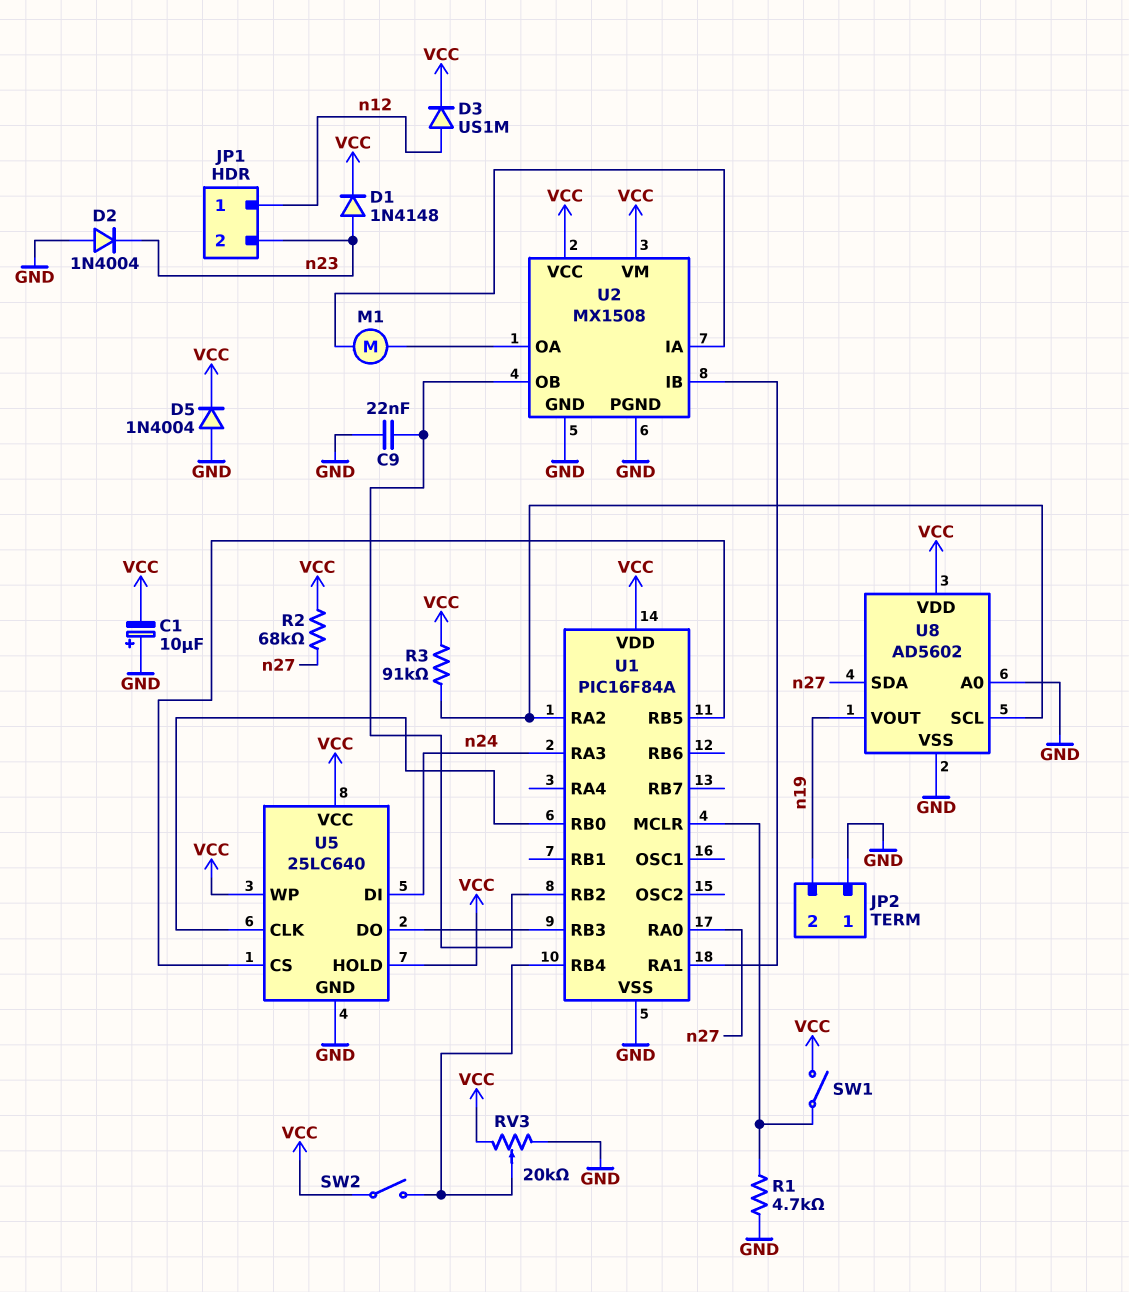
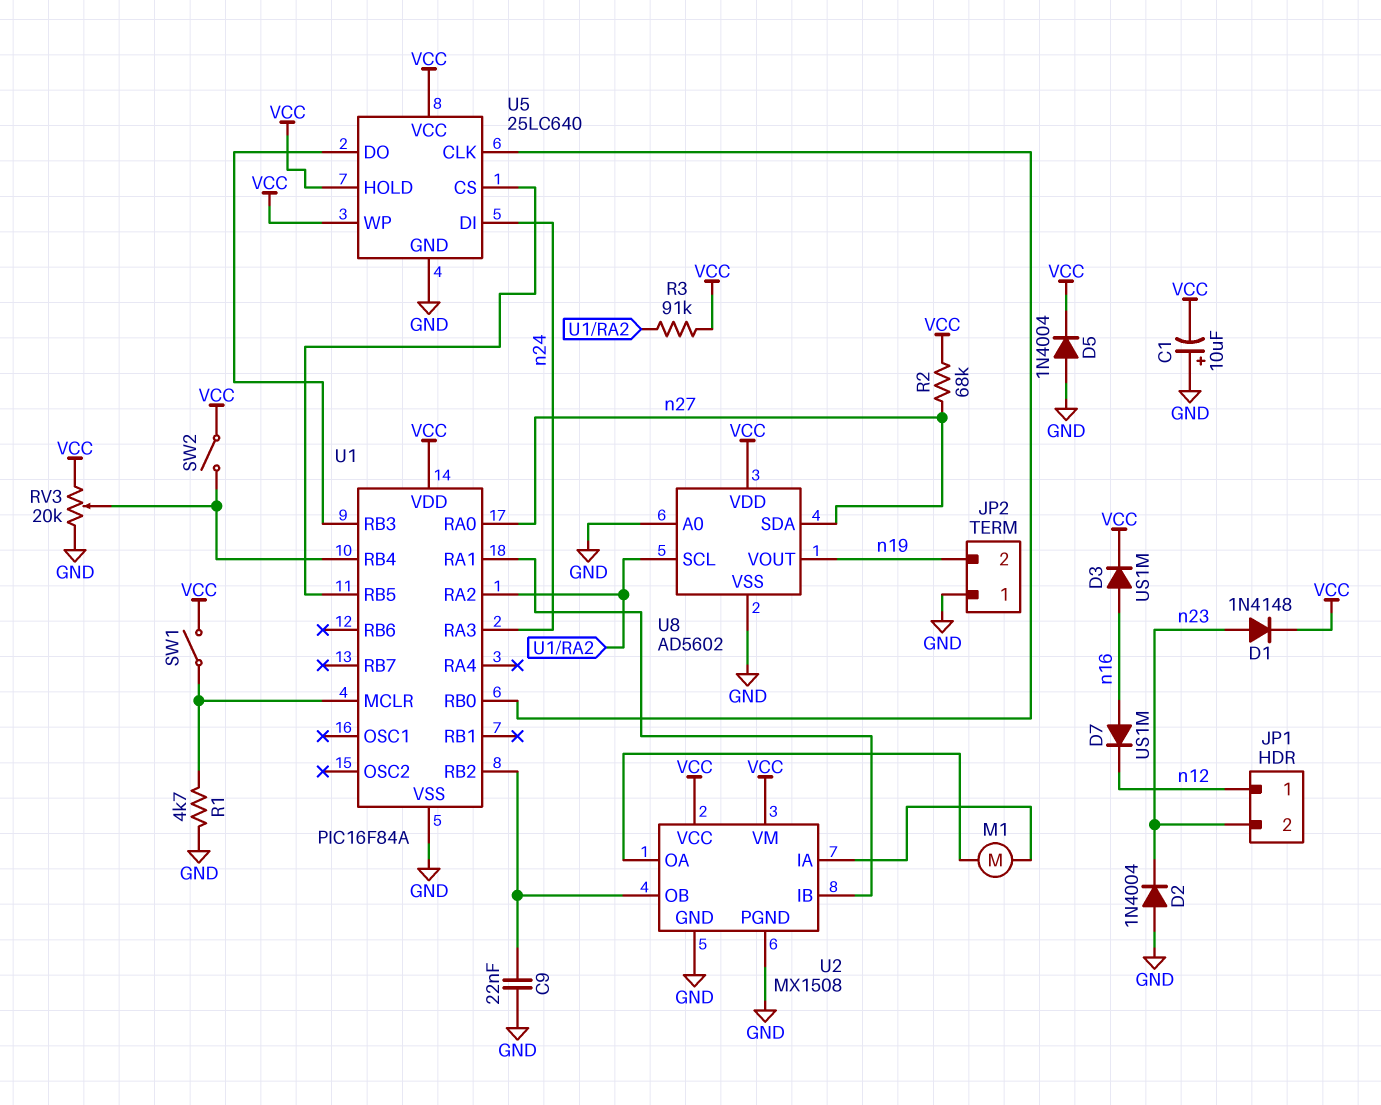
D3: diode US1M (A n12, K VCC) -> diode US1M (A n16, K VCC)
D7: none -> diode US1M (A n16, K n12)

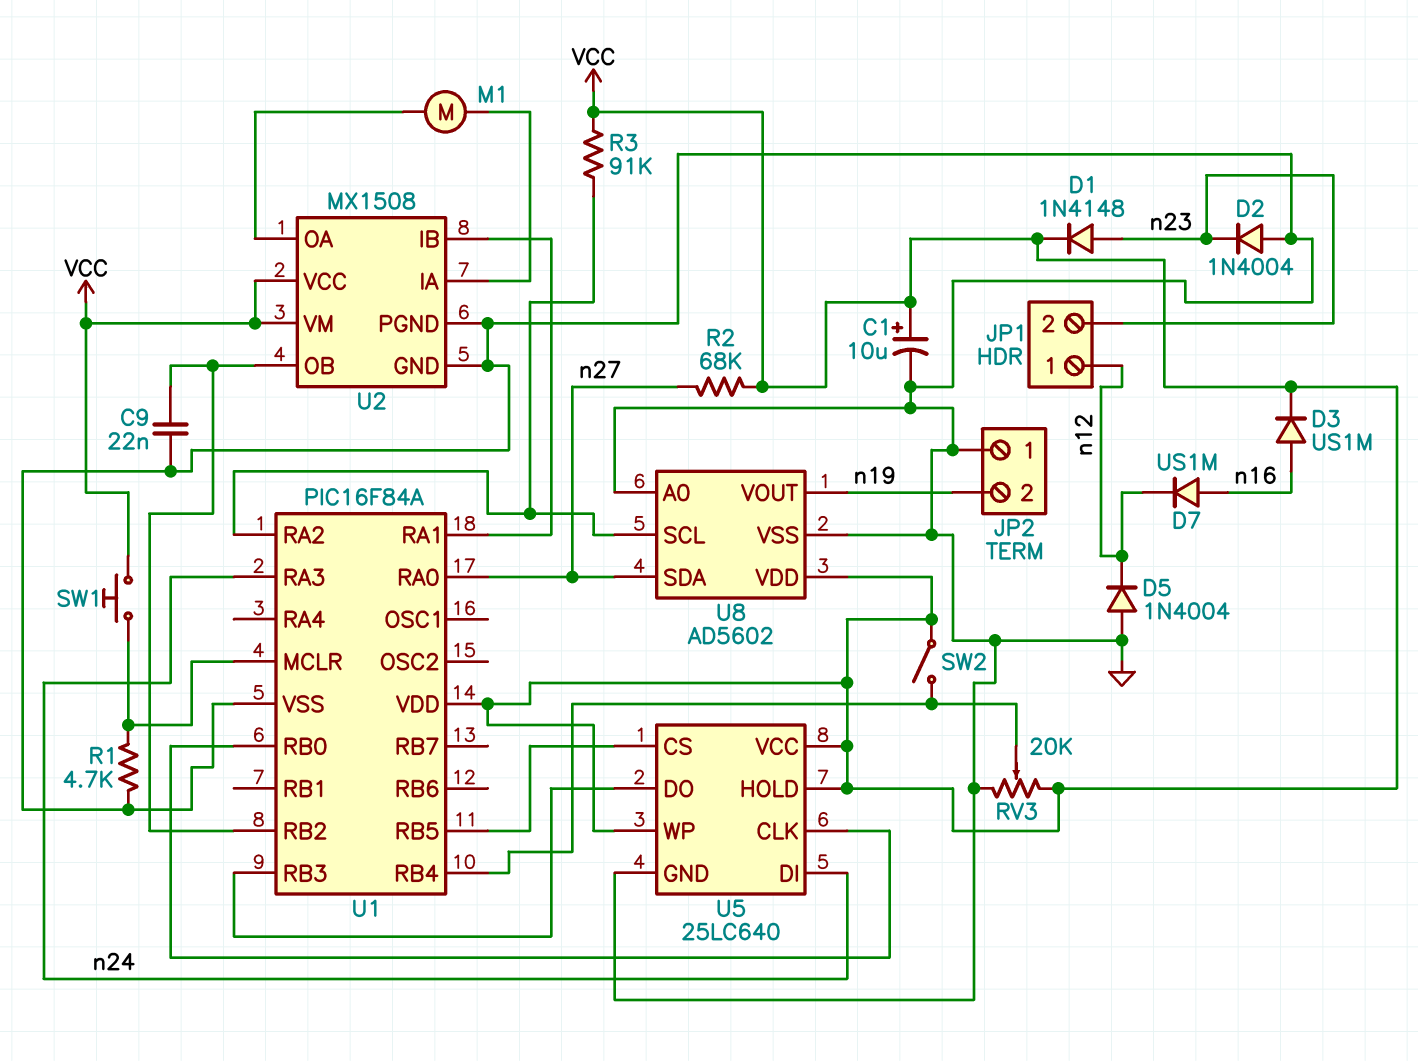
C1: 10uF (plus GND, minus VCC) -> 10uF (plus VCC, minus GND)
D5: diode 1N4004 (A GND, K VCC) -> diode 1N4004 (A GND, K n12)
SW1: switch (U1/MCLR, VCC) -> button (U1/MCLR, VCC)

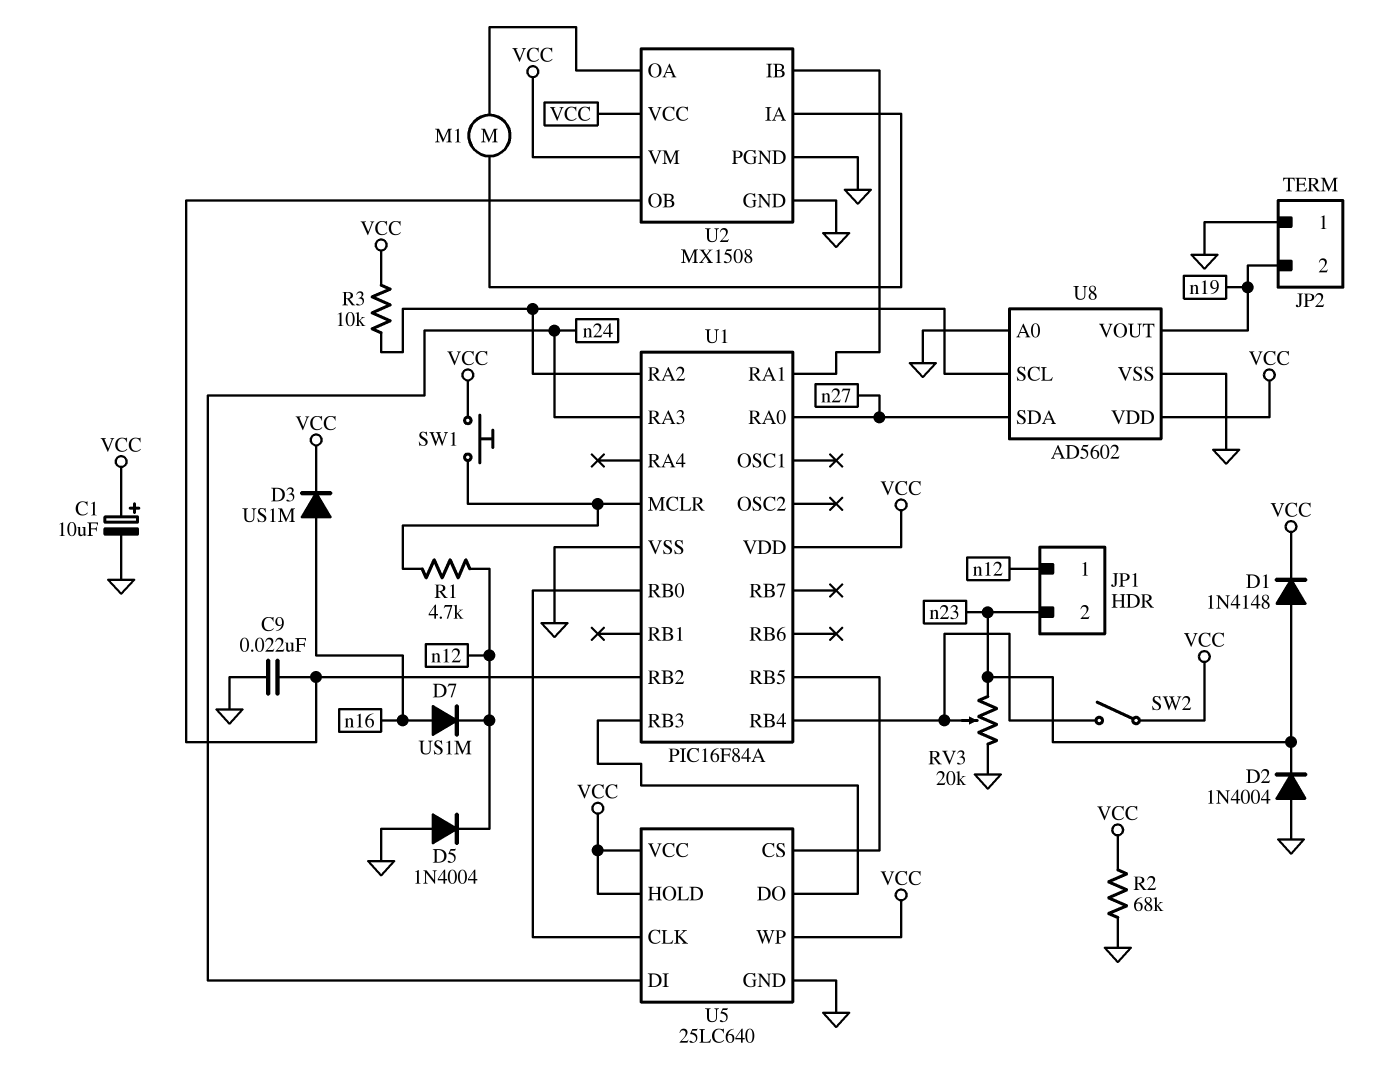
R1: 4.7k (GND, U1/MCLR) -> 4.7k (U1/MCLR, n12)
R2: 68k (VCC, n27) -> 68k (GND, VCC)
R3: 91k (U1/RA2, VCC) -> 10k (U1/RA2, VCC)
RV3: 20k (GND, VCC, wiper U1/RB4) -> 20k (GND, n23, wiper U1/RB4)

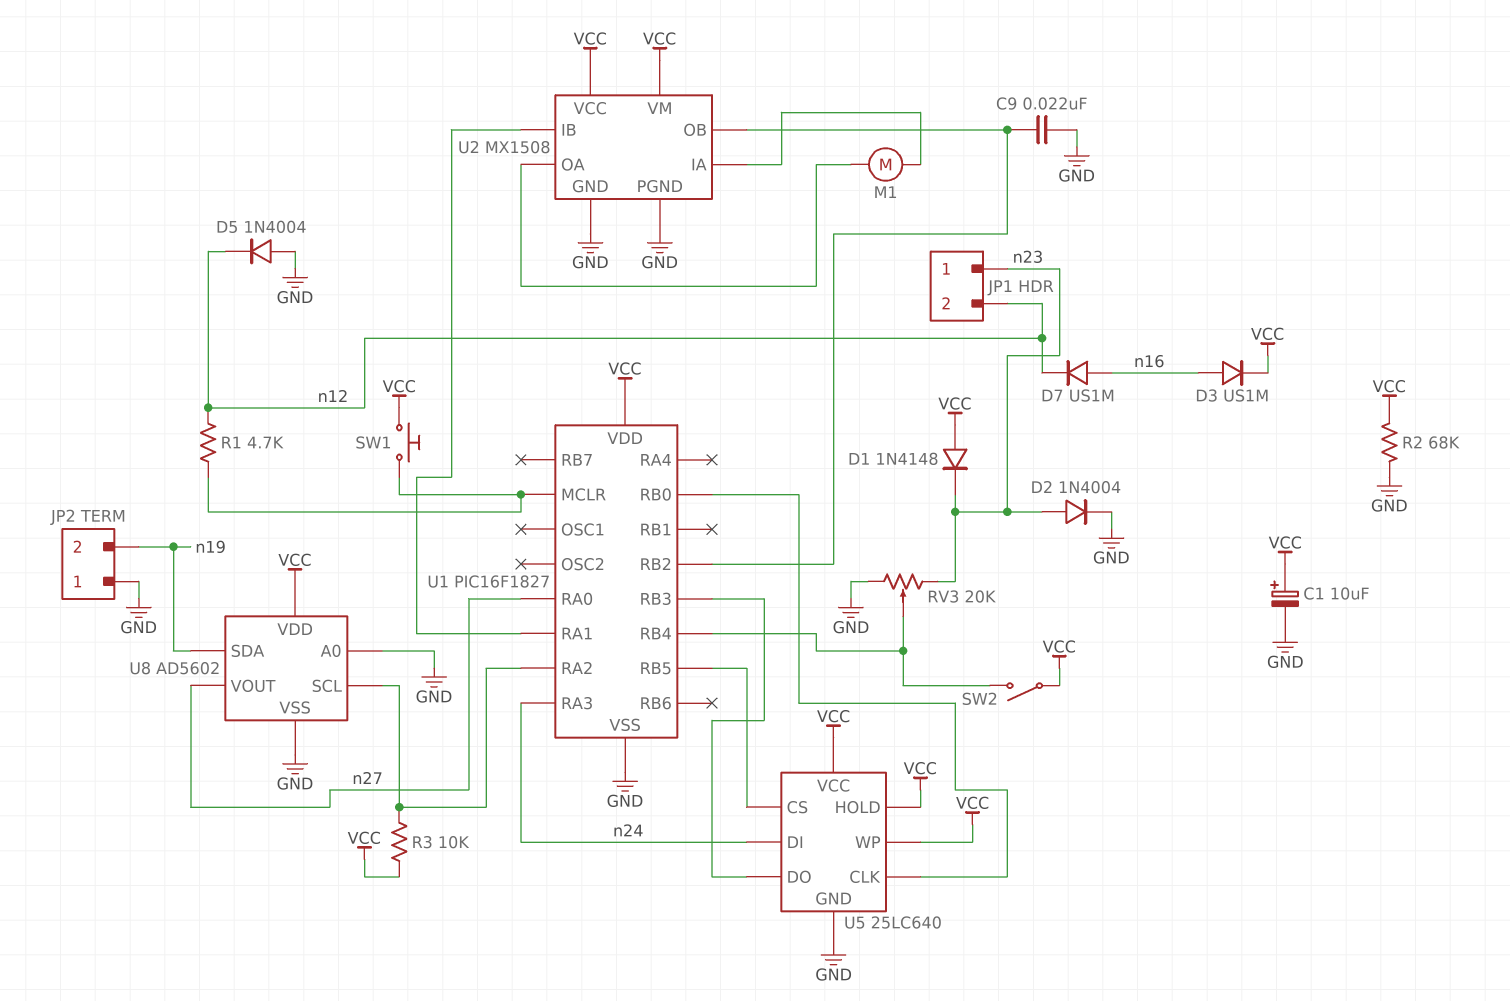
D1: diode 1N4148 (A n23, K VCC) -> diode 1N4148 (A VCC, K n23)
D2: diode 1N4004 (A GND, K n23) -> diode 1N4004 (A n23, K GND)
JP1 pin 1: n12 -> n23
JP1 pin 2: n23 -> n12
U1: PIC16F84A -> PIC16F1827
U8 pin SDA: n27 -> n19
U8 pin VOUT: n19 -> n27

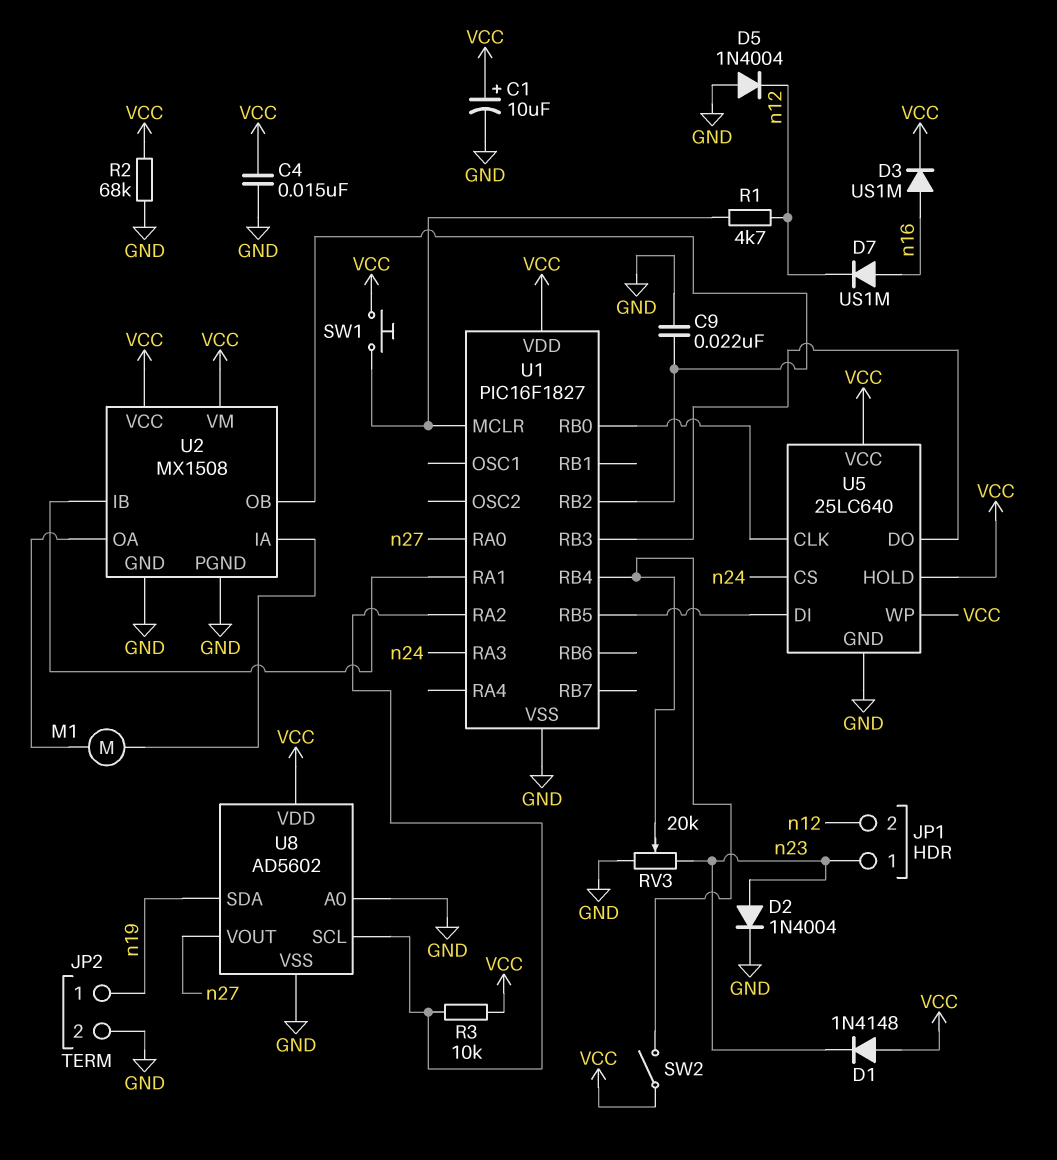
C4: none -> 15nF (GND, VCC)
JP2 pin 1: GND -> n19
JP2 pin 2: n19 -> GND
U5 pin CS: U1/RB5 -> n24
U5 pin DI: n24 -> U1/RB5

